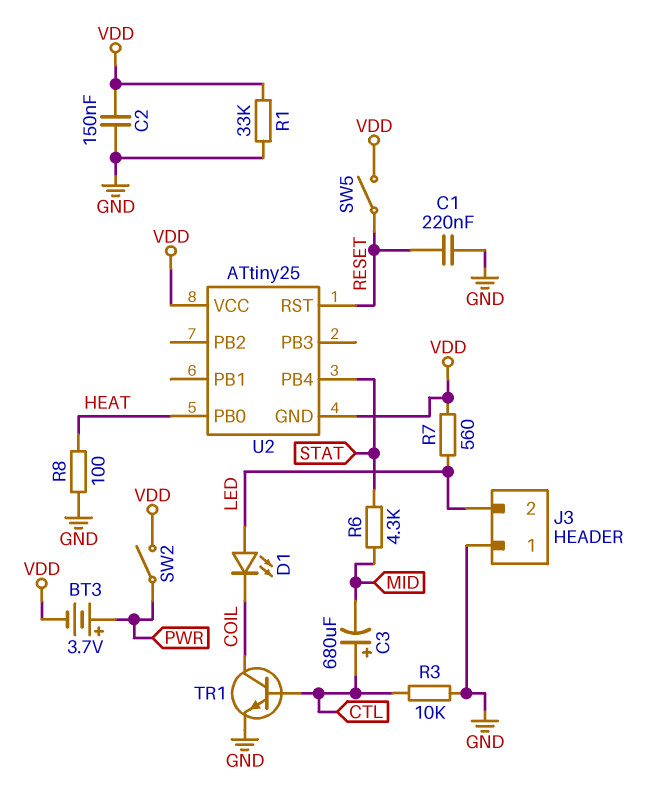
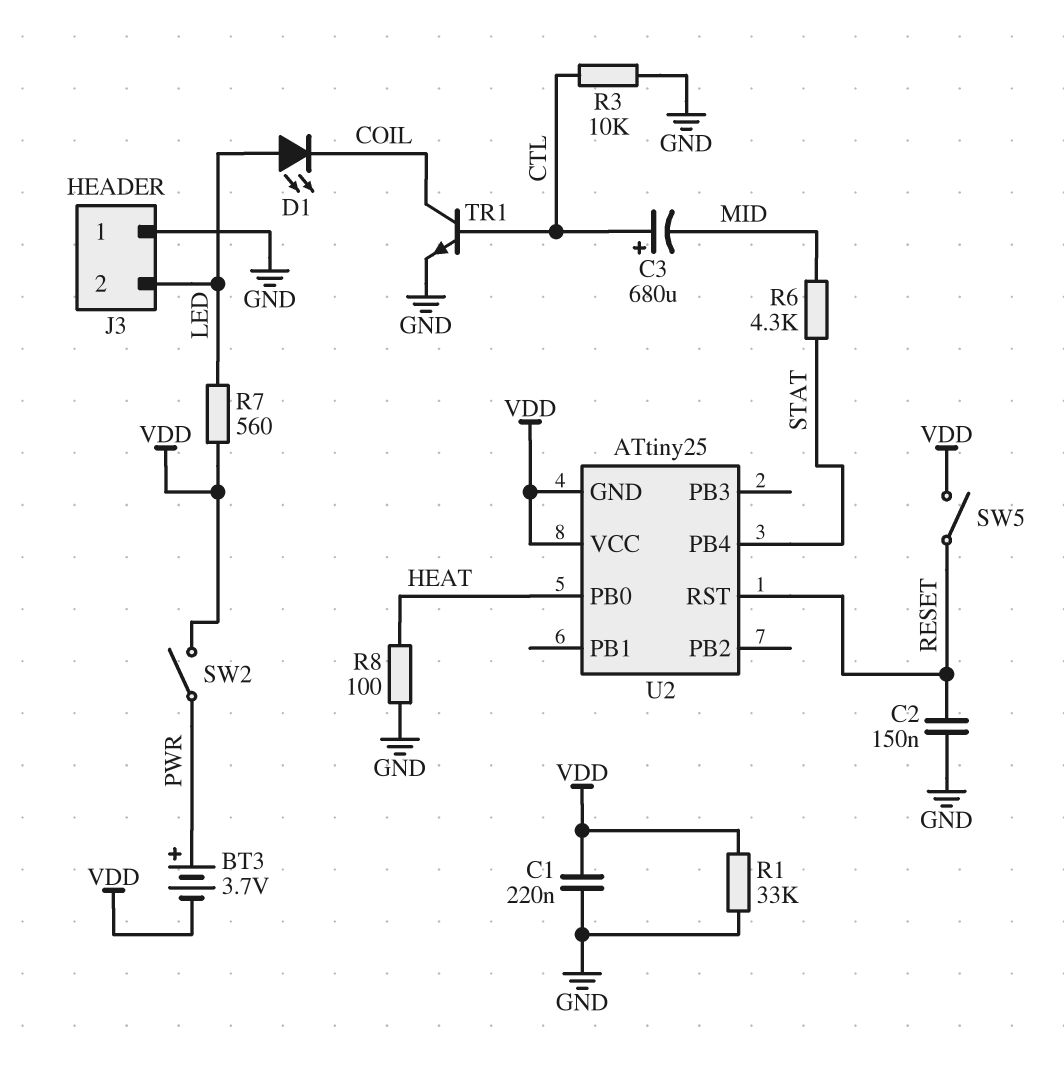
C1: 220nF (GND, RESET) -> 220nF (GND, VDD)
C2: 150nF (GND, VDD) -> 150nF (GND, RESET)

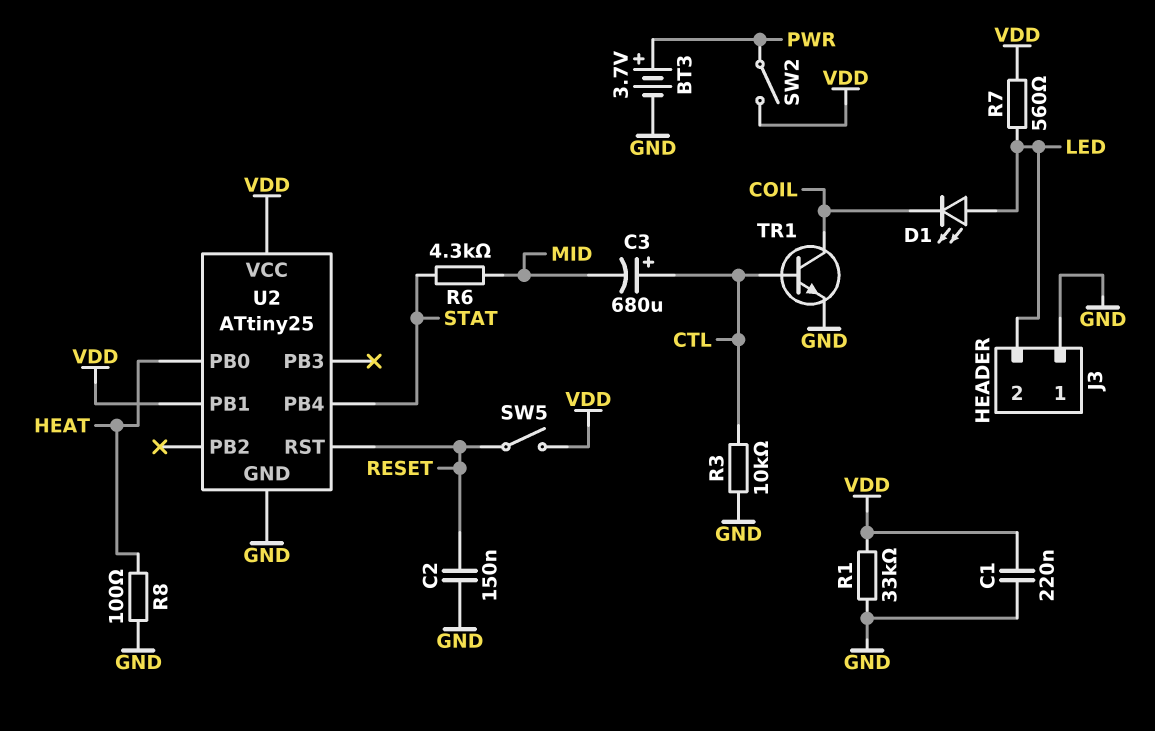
BT3: 3.7V (plus PWR, minus VDD) -> 3.7V (plus PWR, minus GND)
U2 pin GND: VDD -> GND
U2 pin PB1: none -> VDD

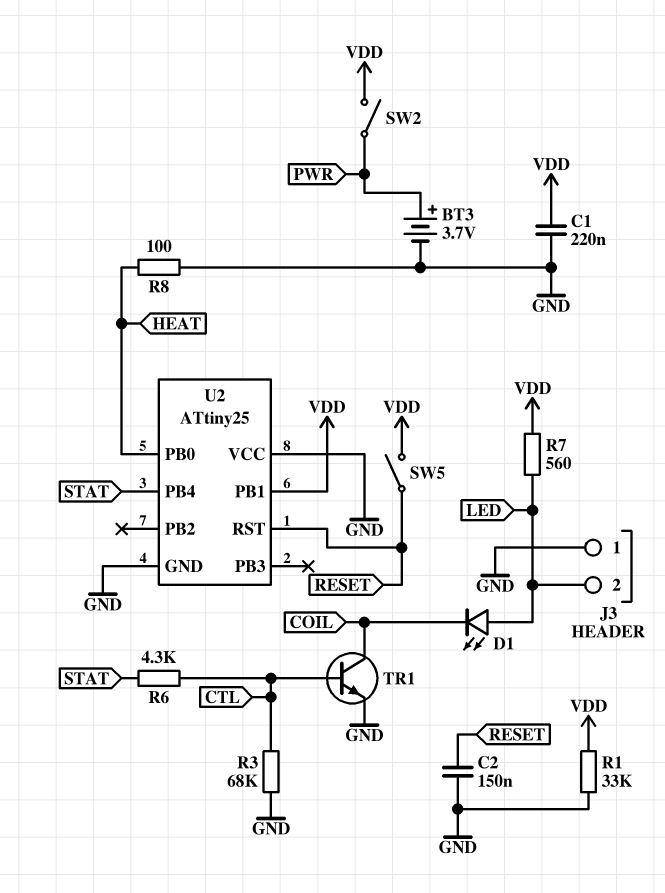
C3: 680uF (plus CTL, minus MID) -> none
R3: 10k (CTL, GND) -> 68k (CTL, GND)
R6: 4.3k (MID, STAT) -> 4.3k (CTL, STAT)
U2 pin VCC: VDD -> GND

